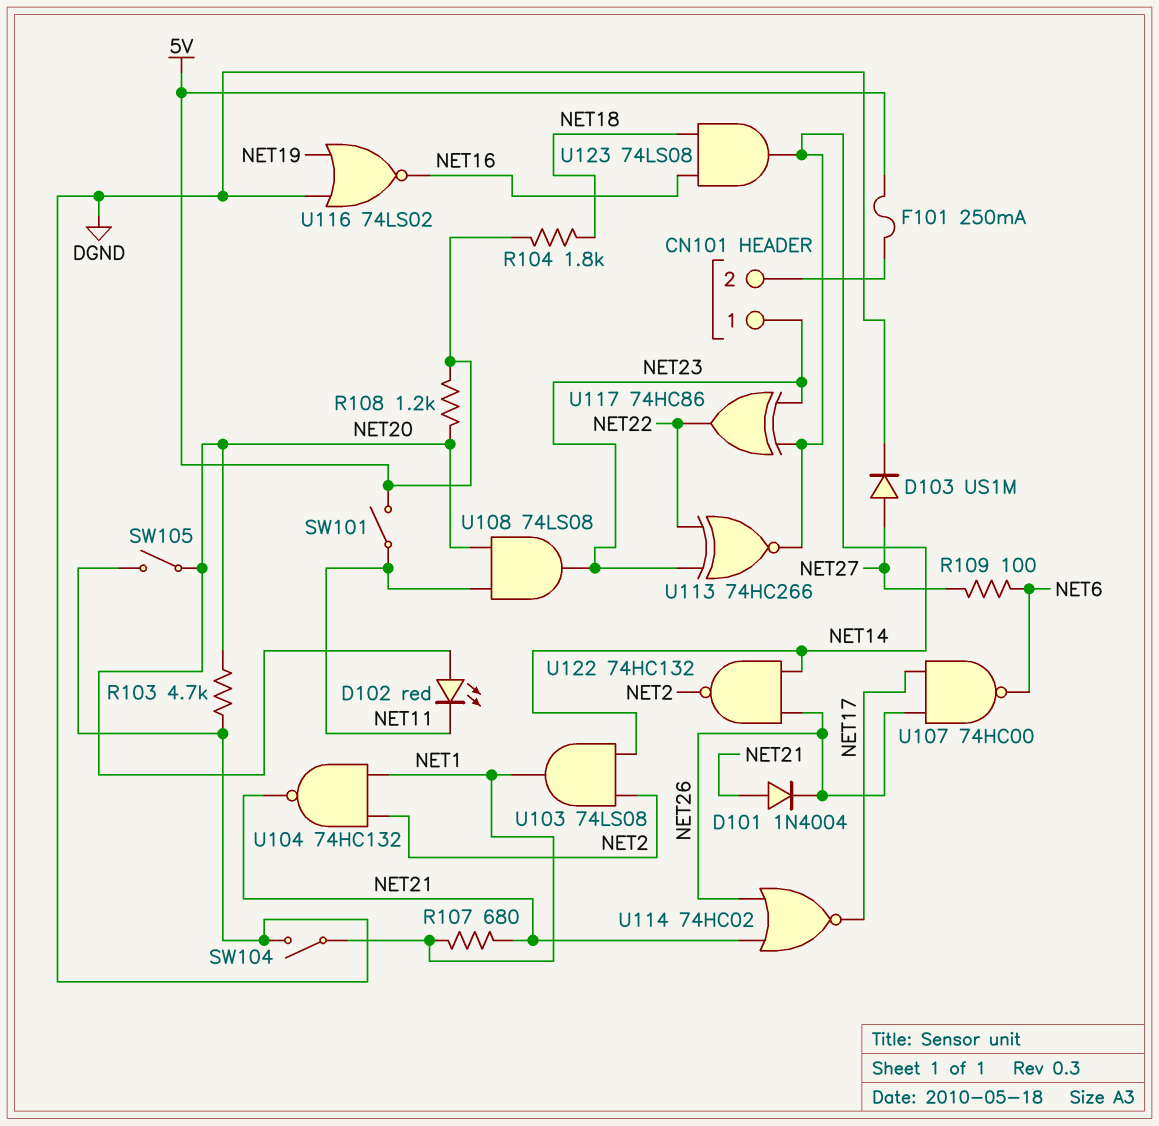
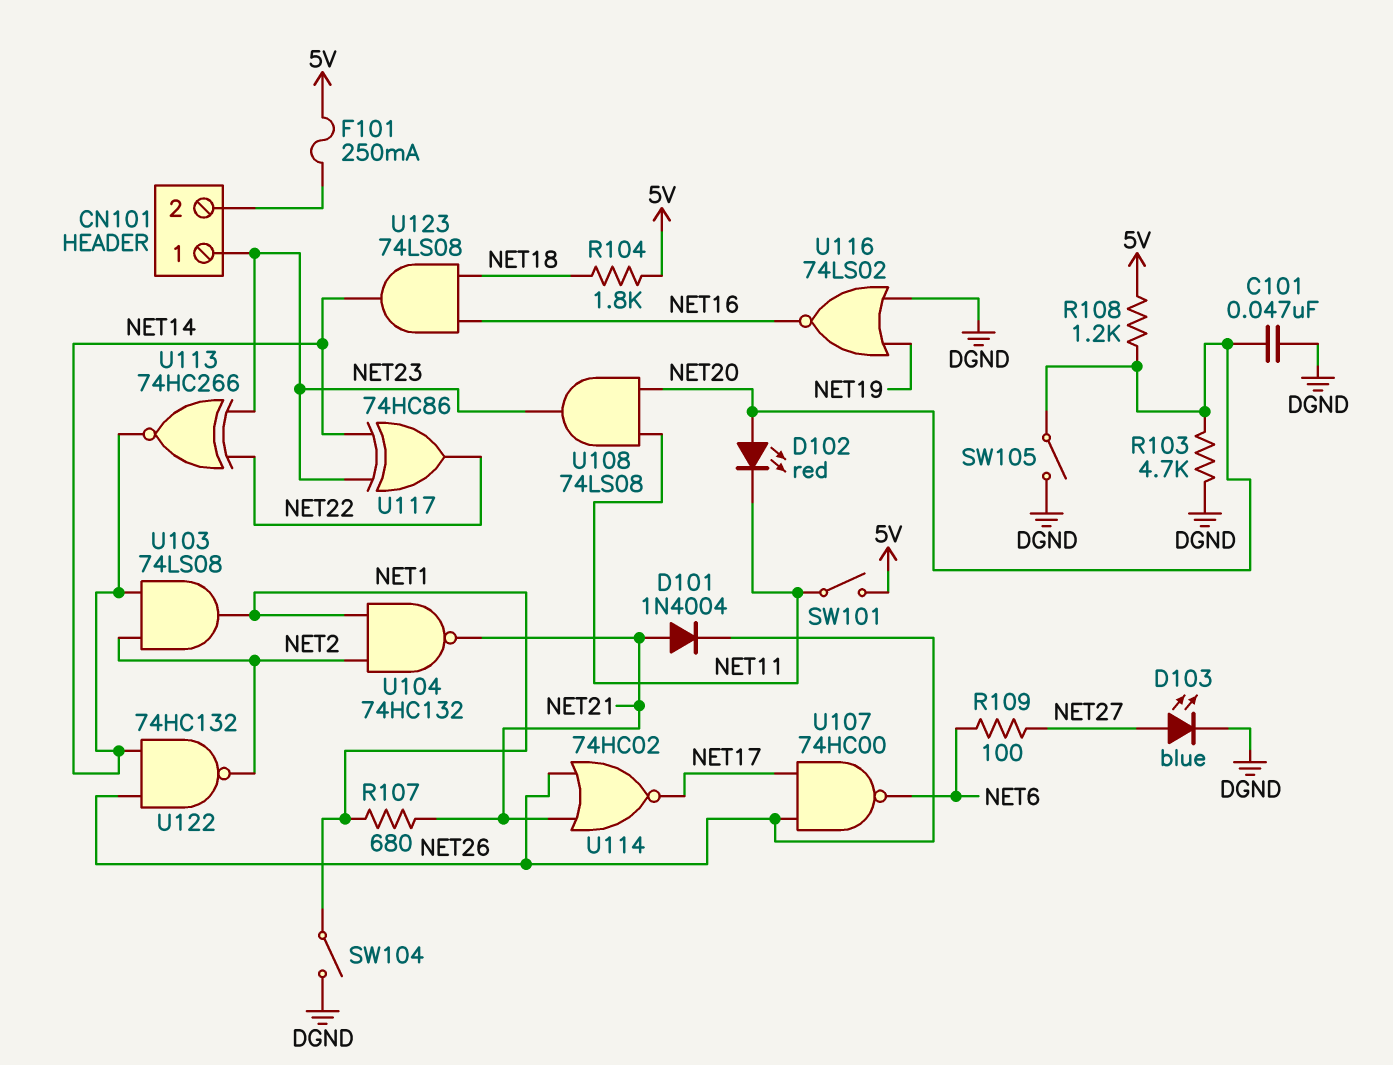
C101: none -> 47nF (DGND, NET20)
D103: diode US1M (A NET27, K DGND) -> LED blue (A NET27, K DGND)

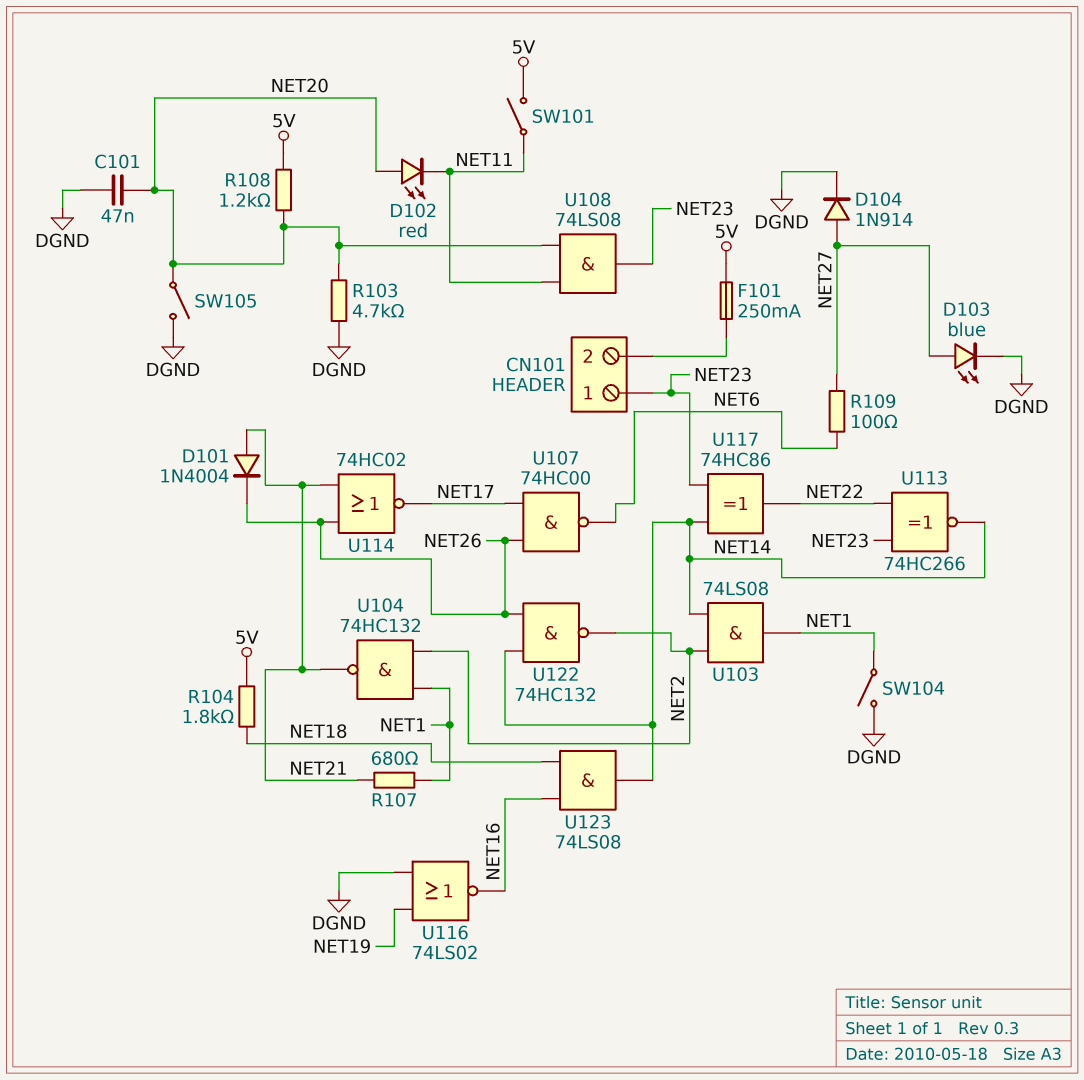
D104: none -> diode 1N914 (A NET27, K DGND)

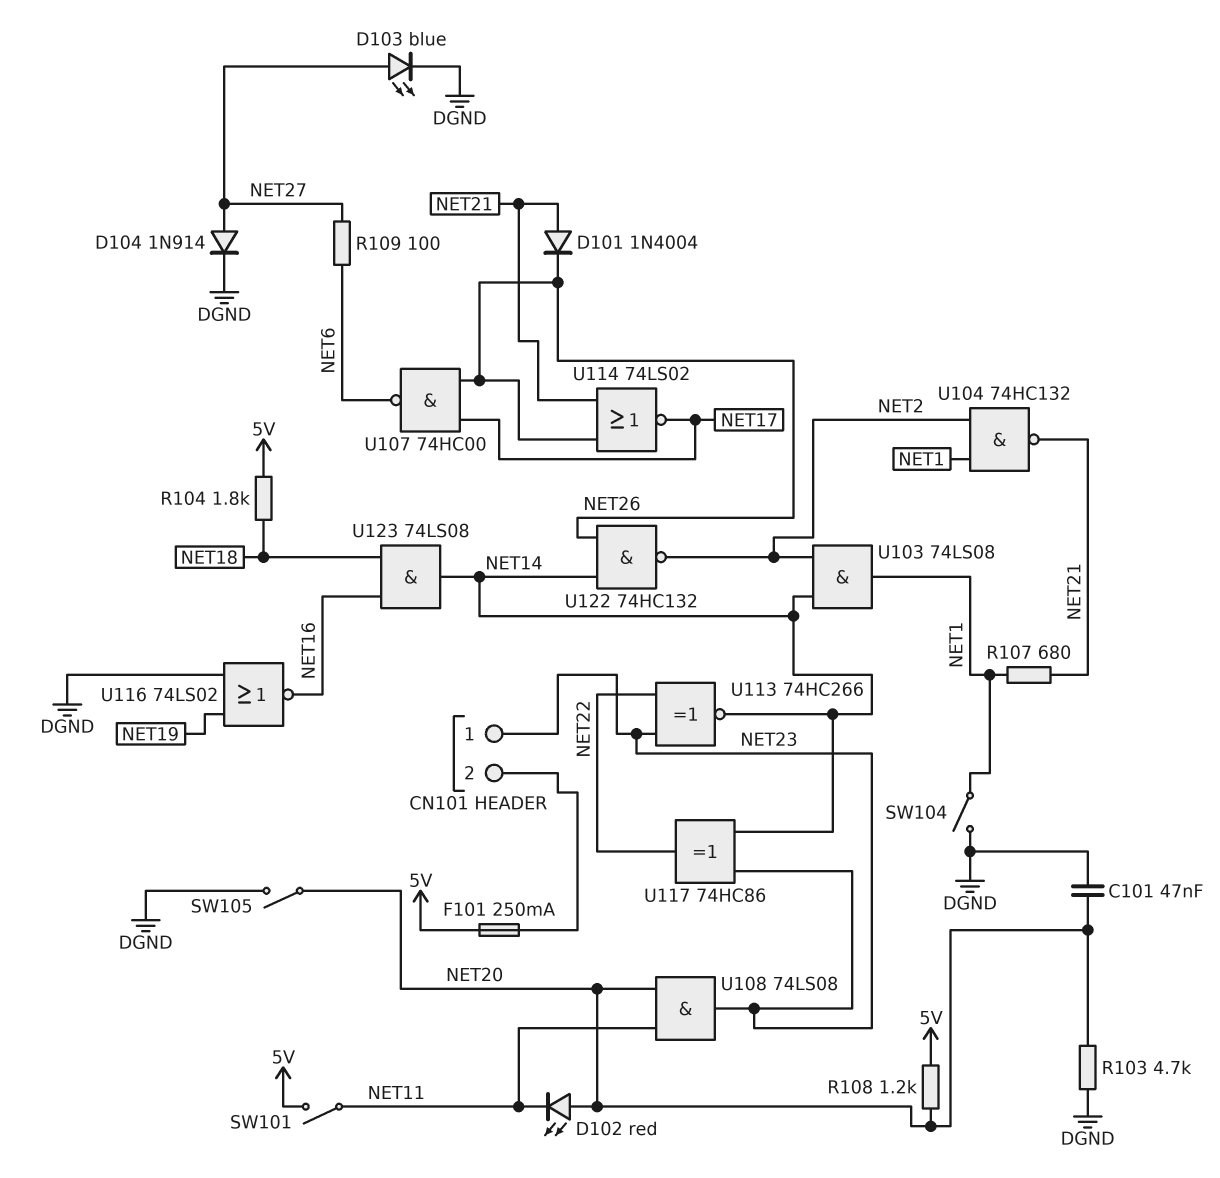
U114: NOR 74HC02 (in NET21, in NET26, out NET17) -> NOR 74LS02 (in NET21, in NET26, out NET17)

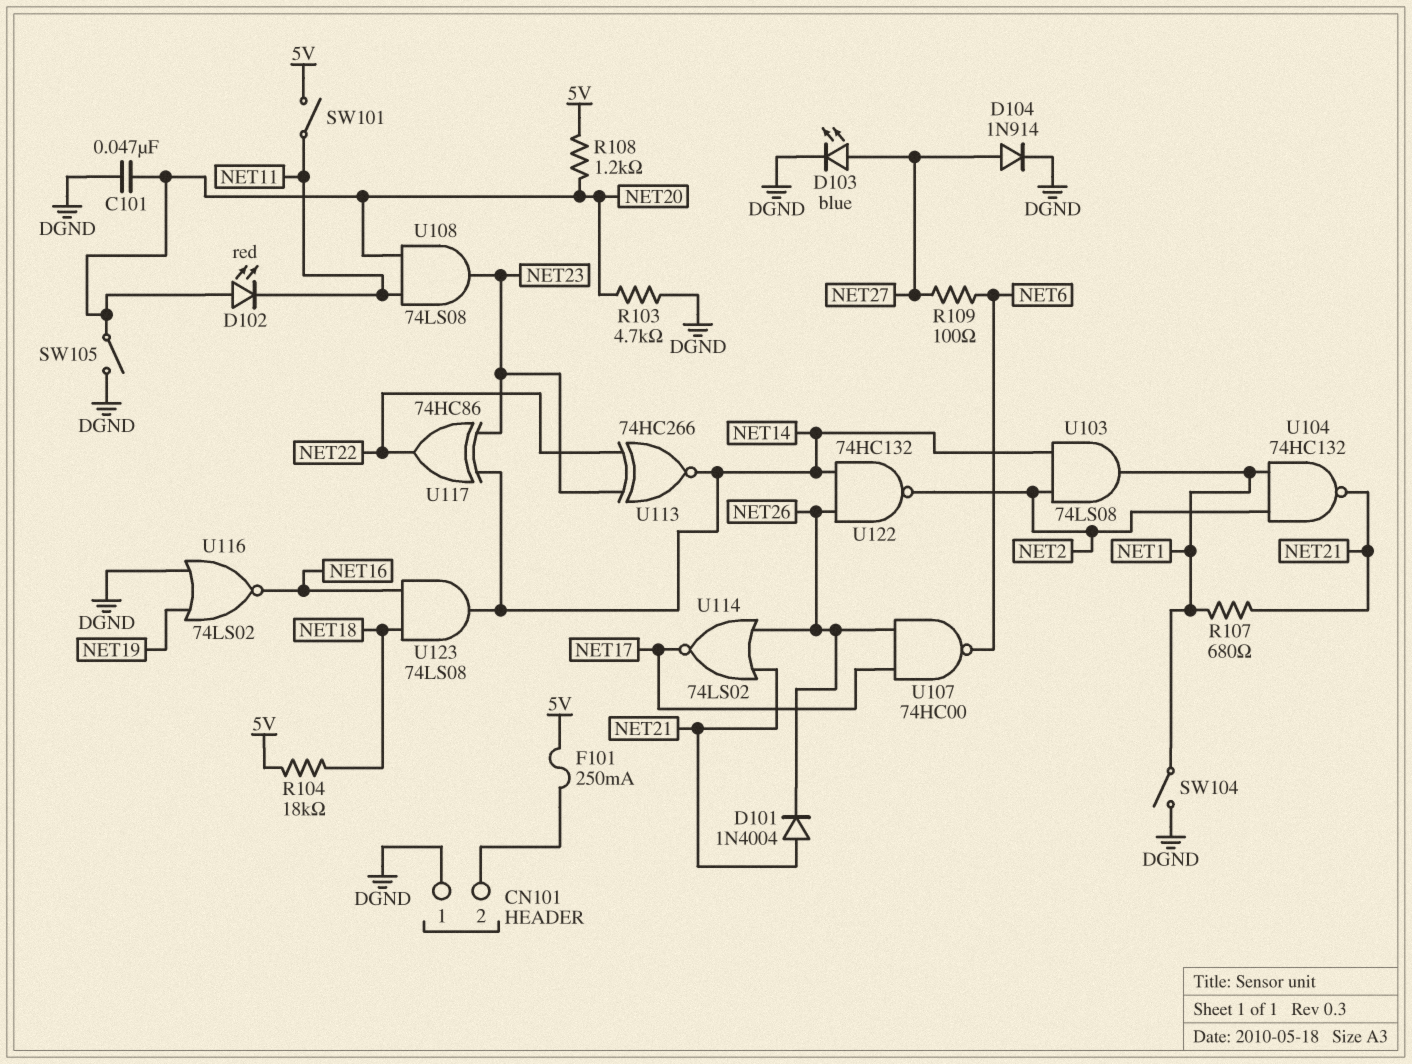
CN101 pin 1: NET23 -> DGND
R104: 1.8k (5V, NET18) -> 18k (5V, NET18)

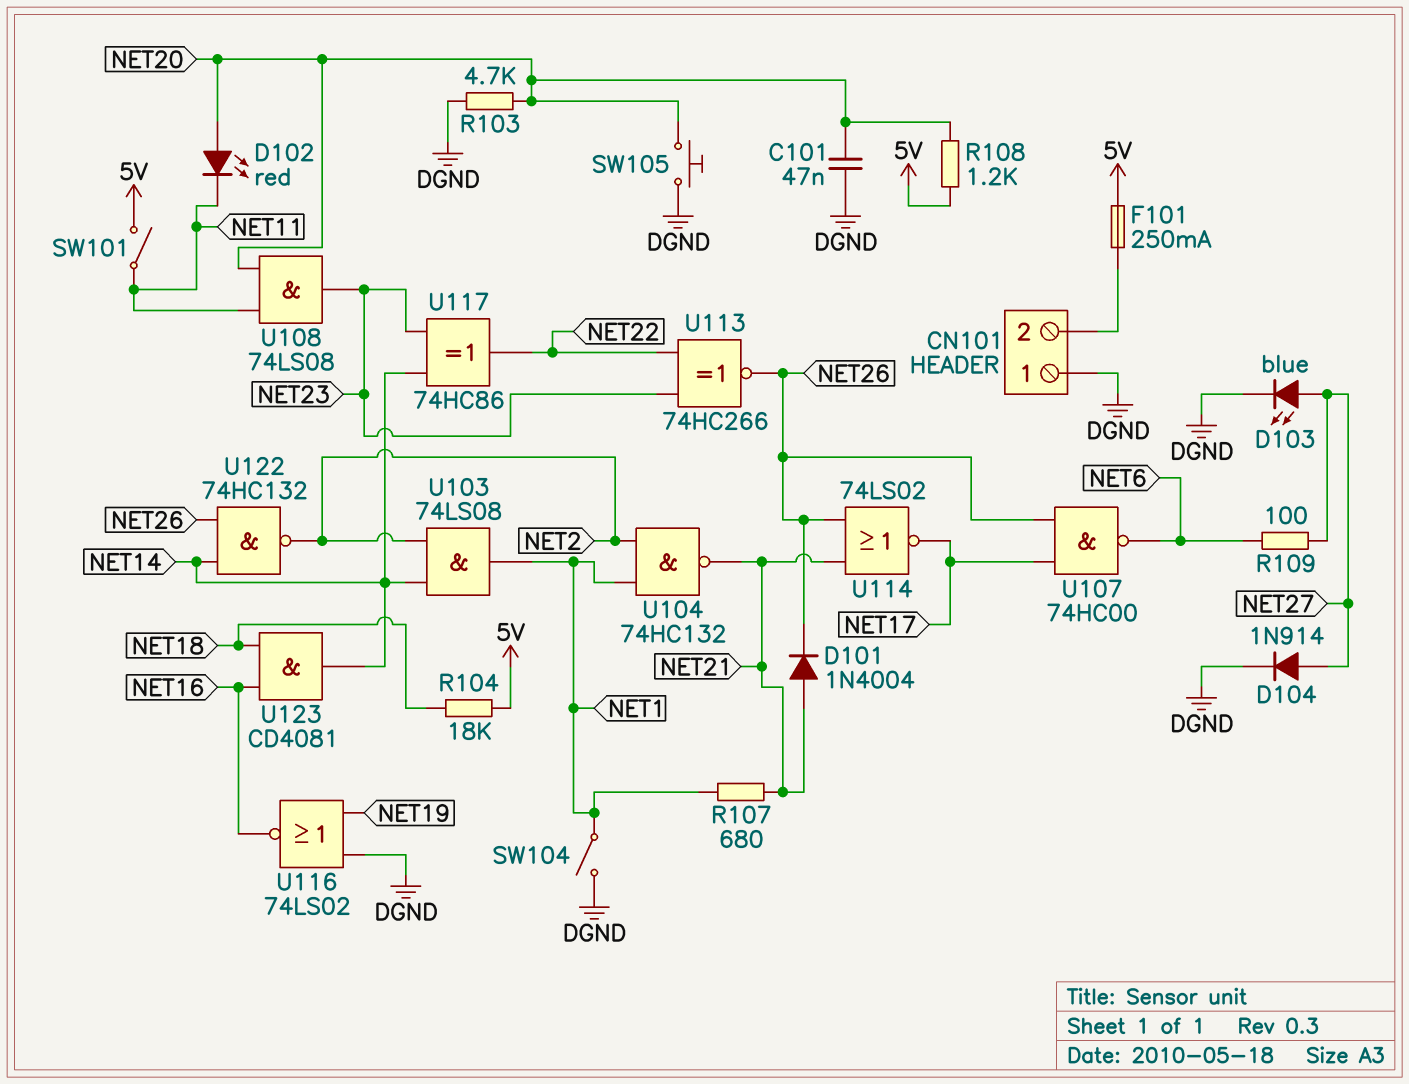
SW105: switch (DGND, NET20) -> button (DGND, NET20)
U113: XNOR 74HC266 (in NET22, in NET23, out NET14) -> XNOR 74HC266 (in NET22, in NET23, out NET26)
U123: AND 74LS08 (in NET16, in NET18, out NET14) -> AND CD4081 (in NET16, in NET18, out NET14)

